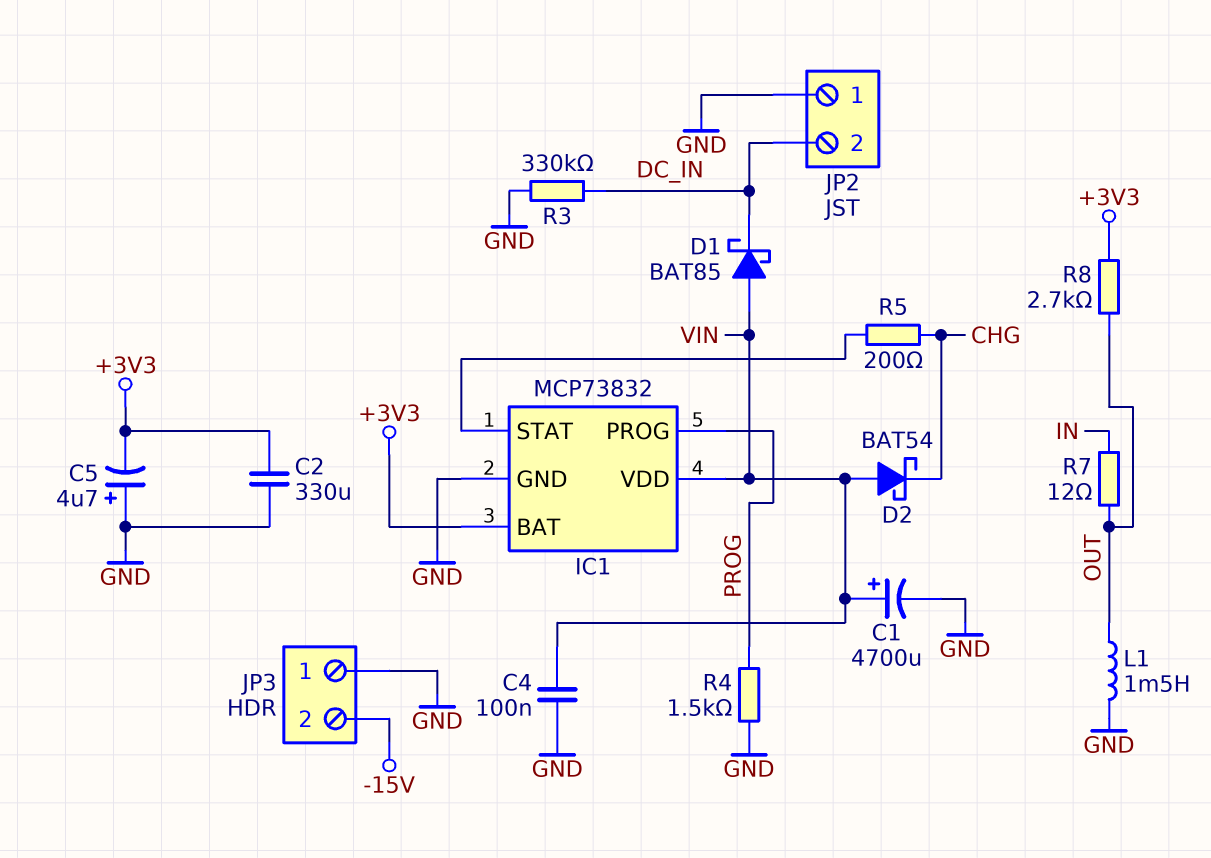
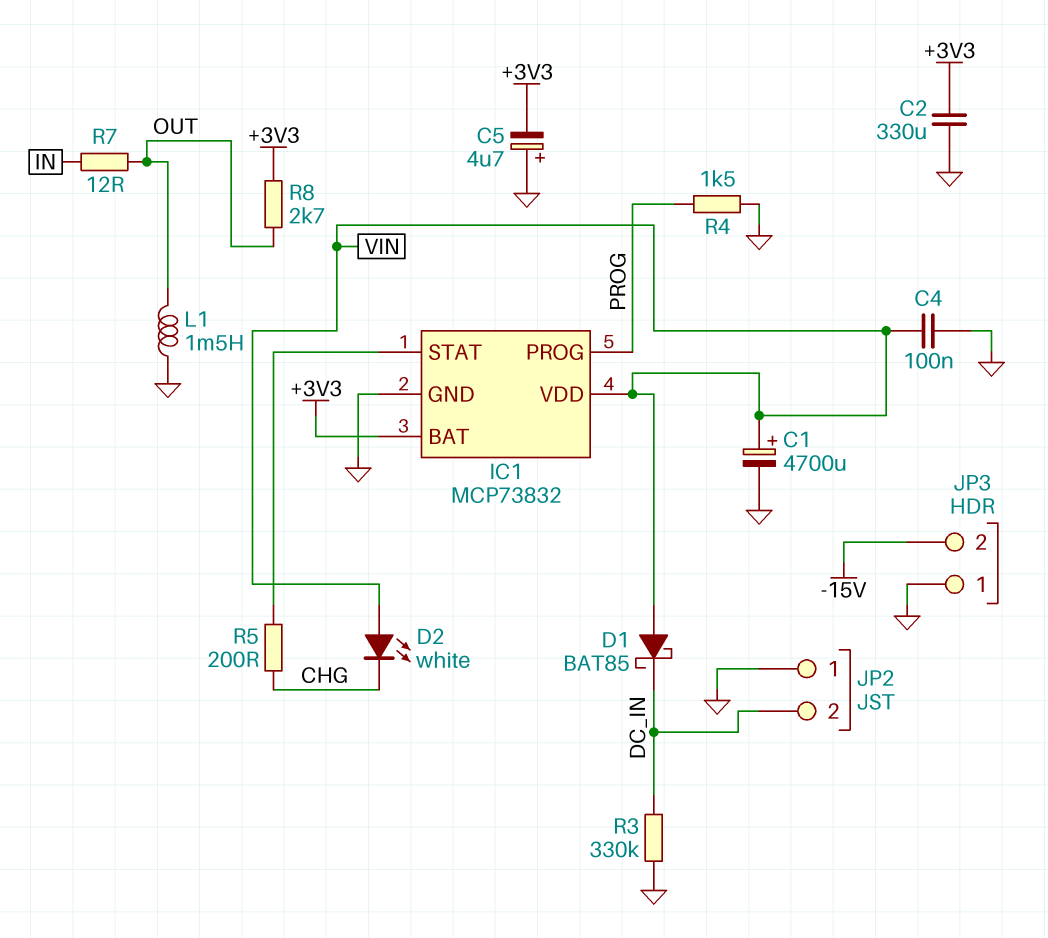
D2: schottky BAT54 (A VIN, K CHG) -> LED white (A VIN, K CHG)

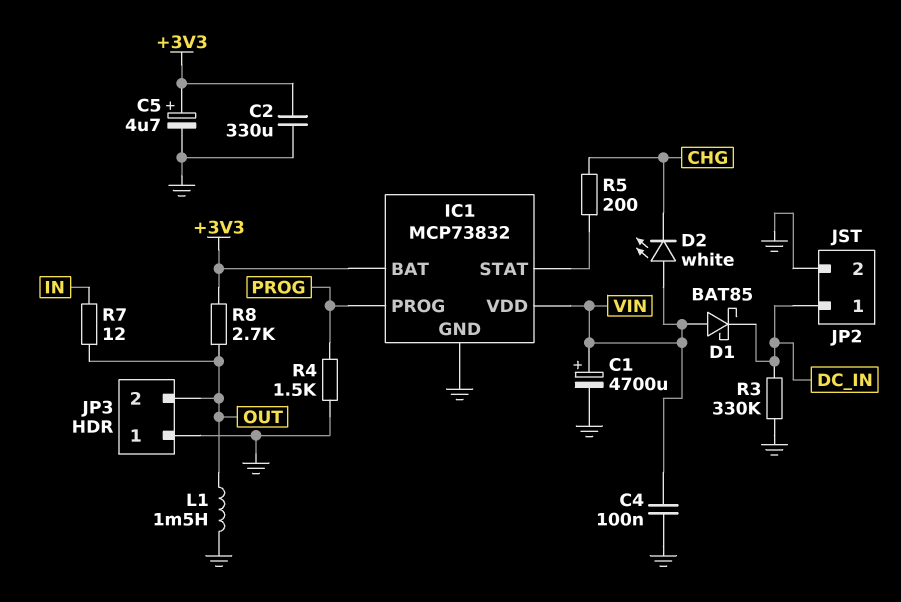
C5: 4.7uF (plus GND, minus +3V3) -> 4.7uF (plus +3V3, minus GND)
JP2 pin 1: GND -> DC_IN
JP2 pin 2: DC_IN -> GND
JP3 pin 2: -15V -> OUT

